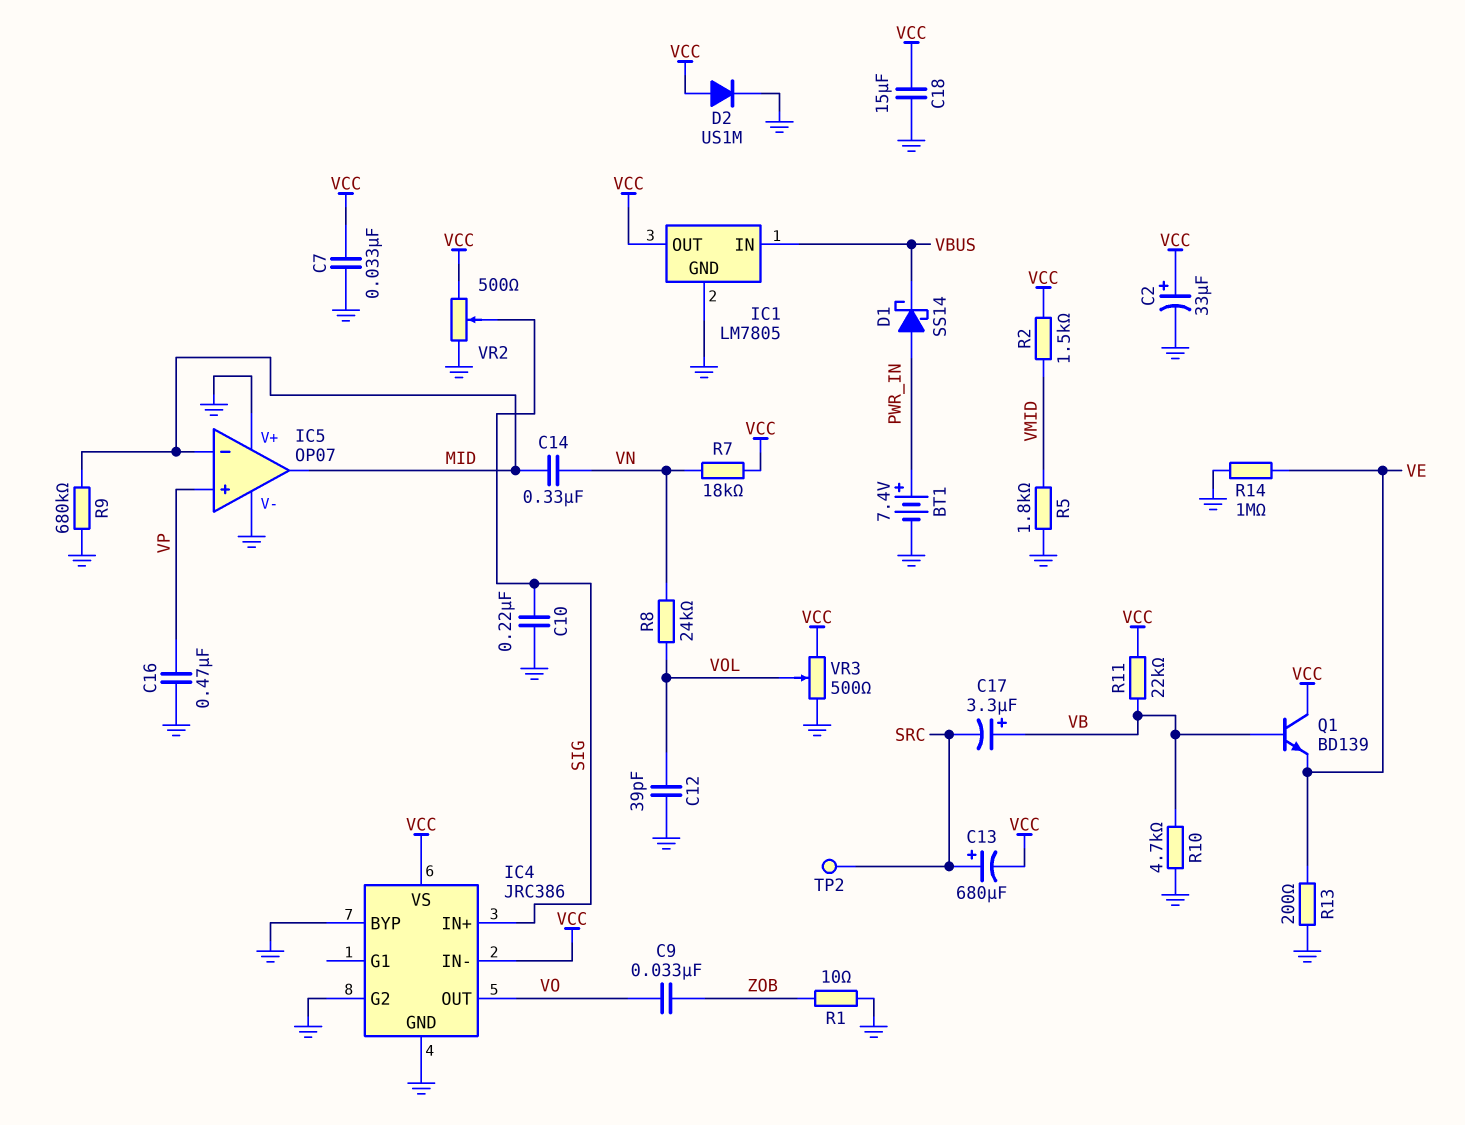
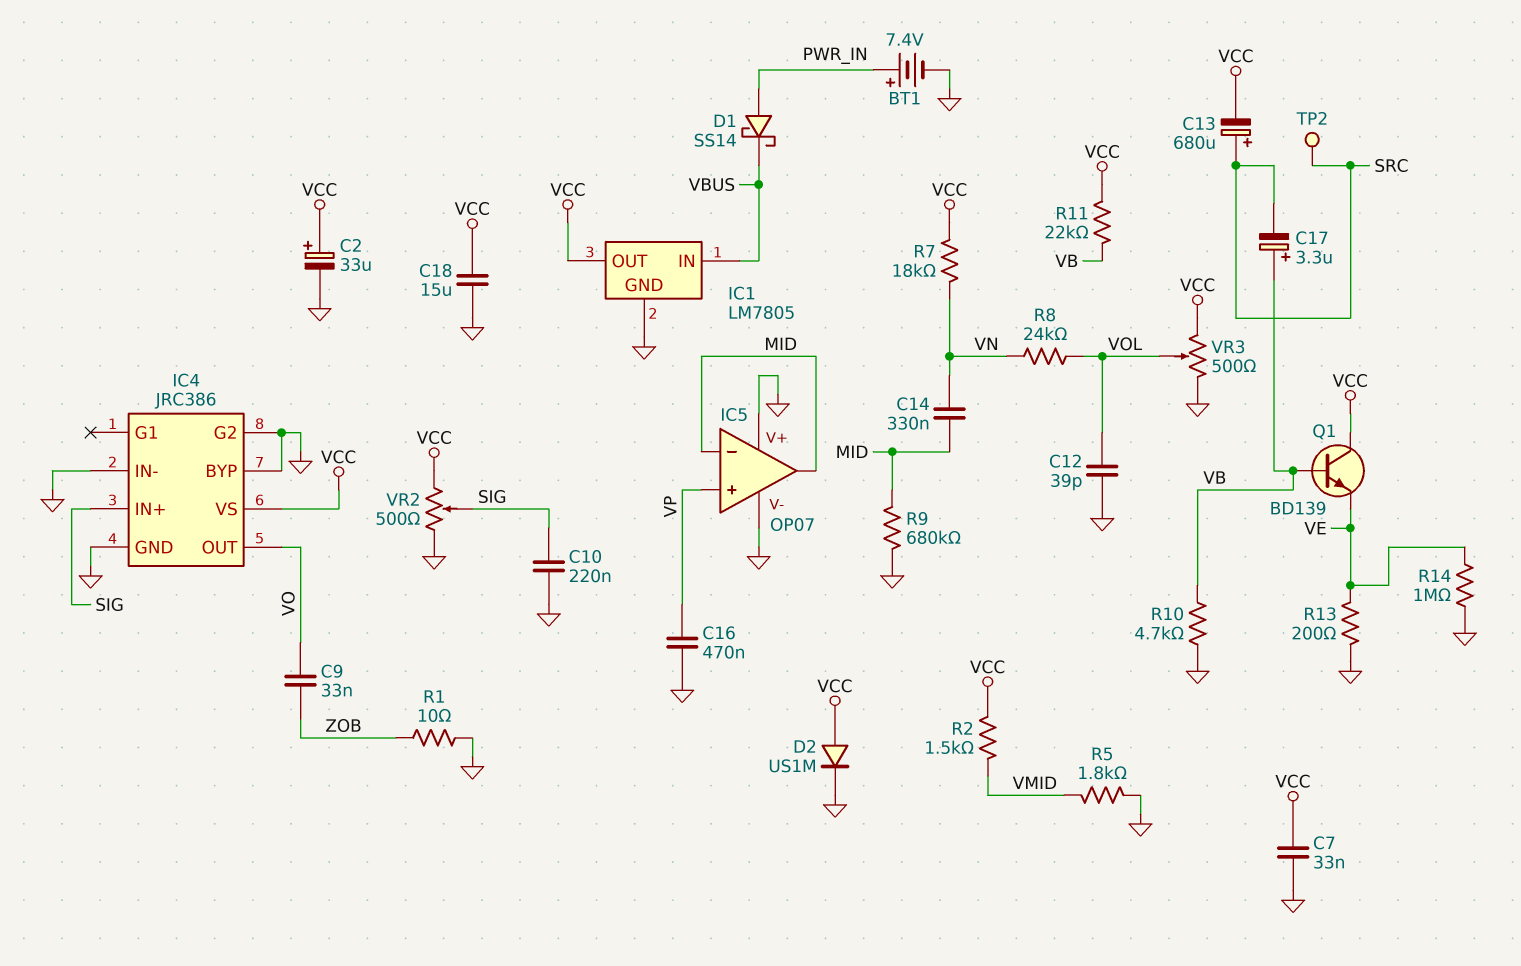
IC4 pin IN-: VCC -> GND

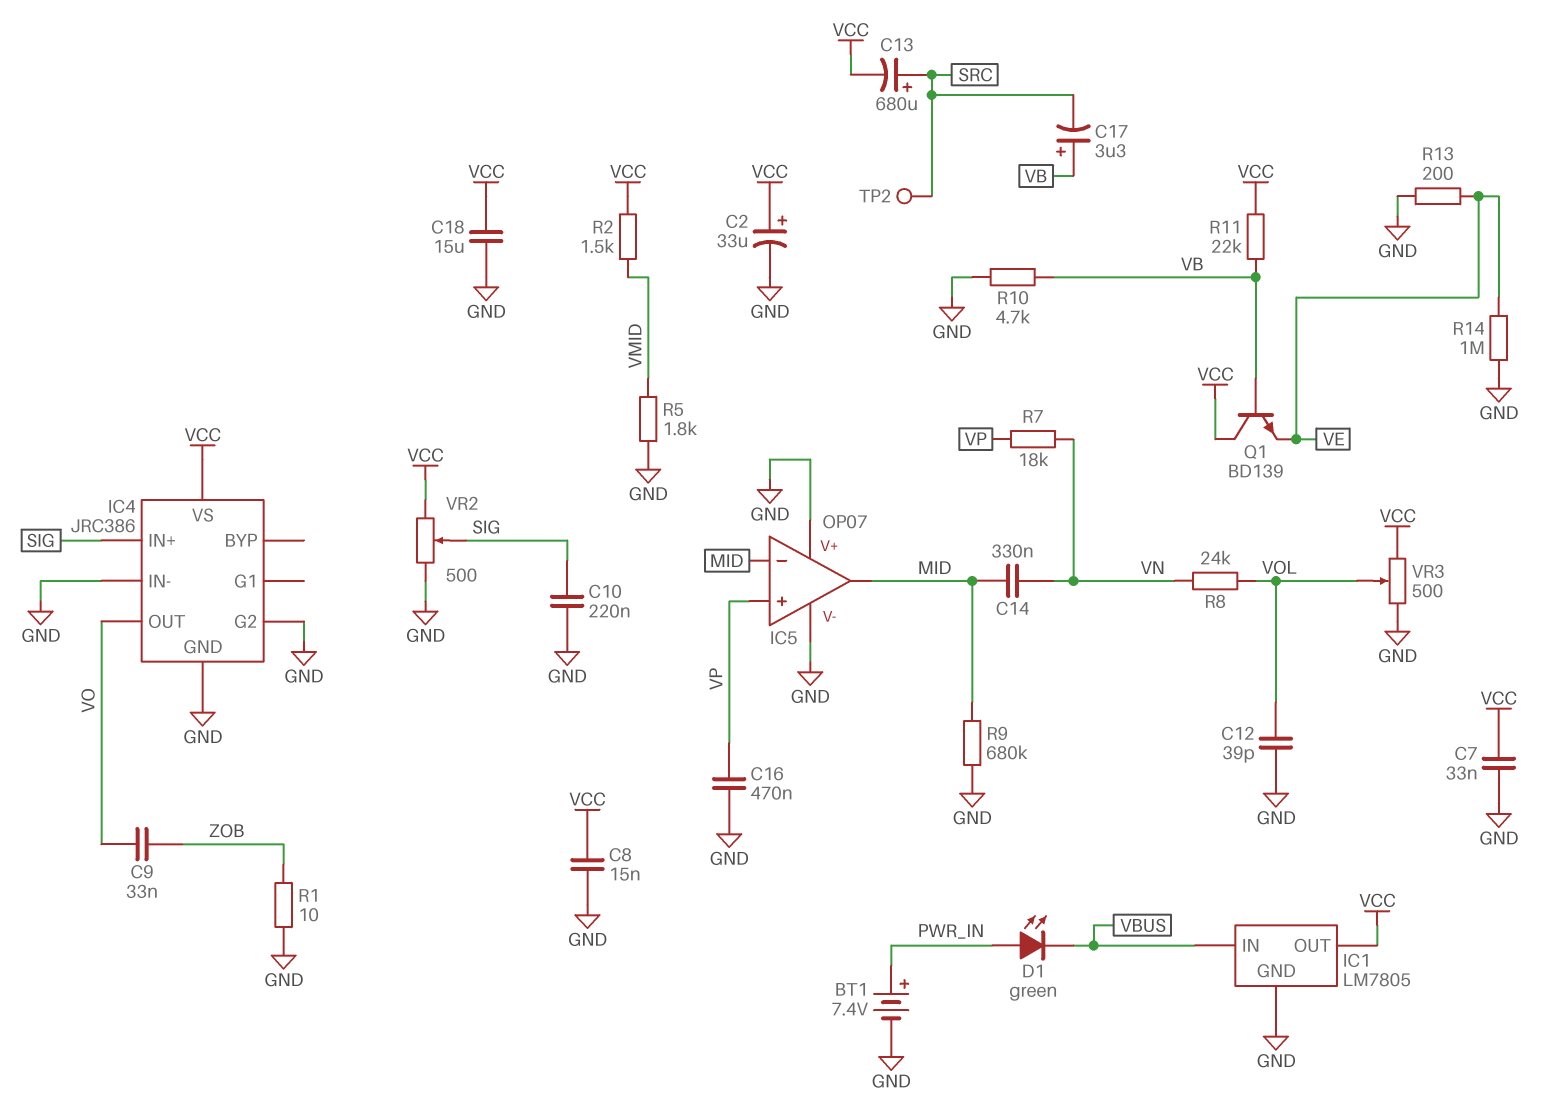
C8: none -> 15nF (GND, VCC)
D1: schottky SS14 (A PWR_IN, K VBUS) -> LED green (A PWR_IN, K VBUS)
D2: diode US1M (A VCC, K GND) -> none
IC4 pin BYP: GND -> none
R7: 18k (VCC, VN) -> 18k (VN, VP)

